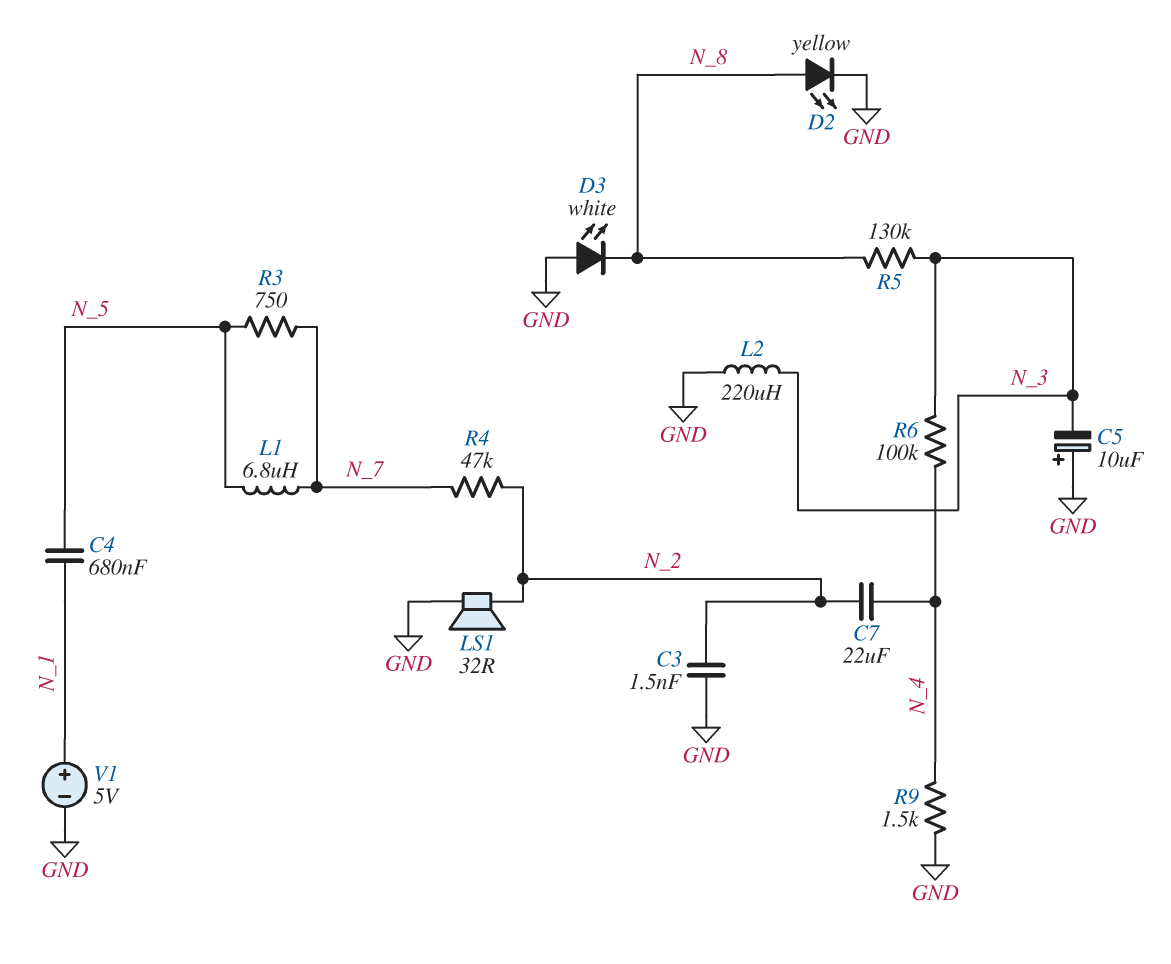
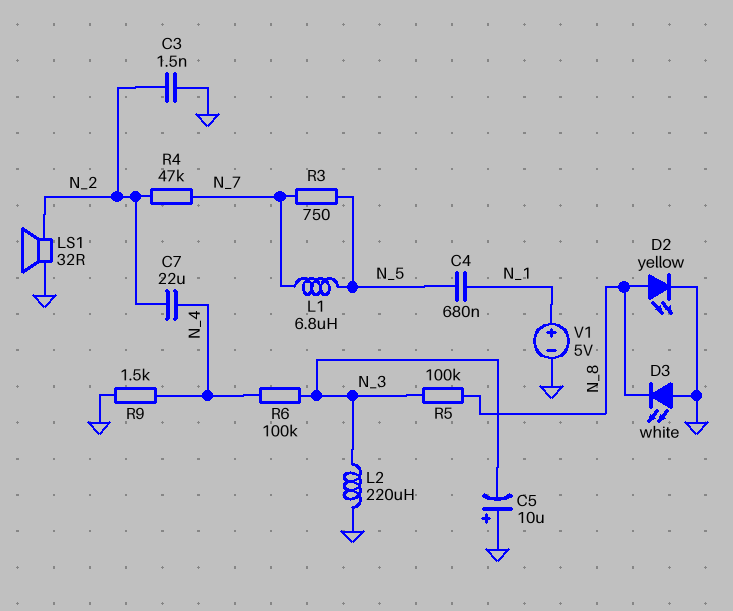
R5: 130k (N_3, N_8) -> 100k (N_3, N_8)

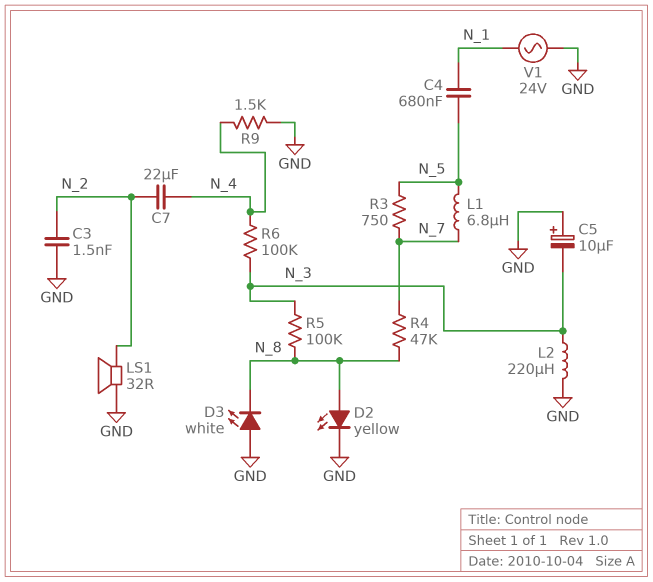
R4: 47k (N_2, N_7) -> 47k (N_7, N_8)
V1: 5V (plus N_1, minus GND) -> AC 24V (GND, N_1)

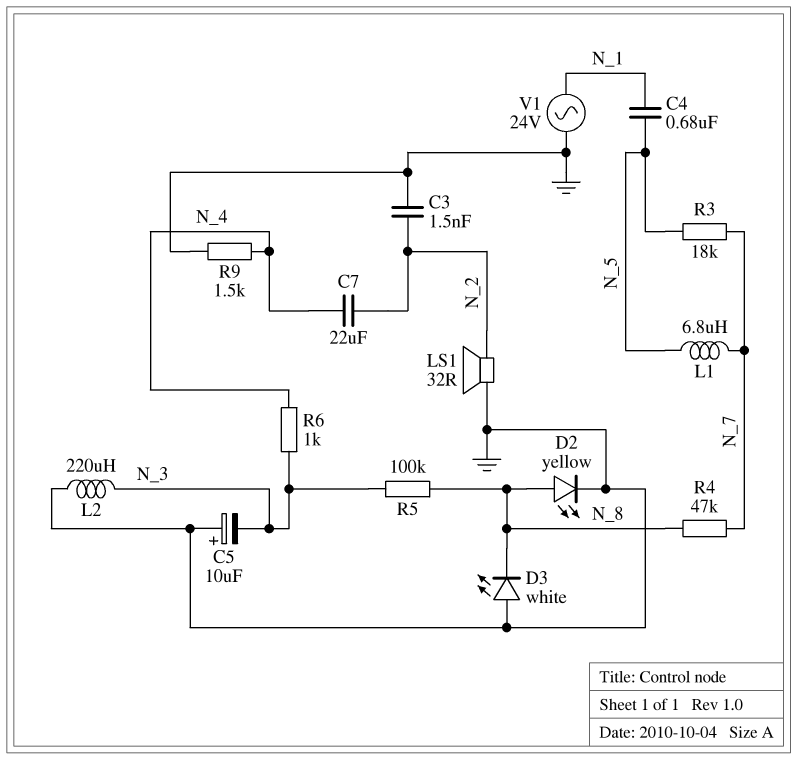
R3: 750 (N_5, N_7) -> 18k (N_5, N_7)
R6: 100k (N_3, N_4) -> 1k (N_3, N_4)

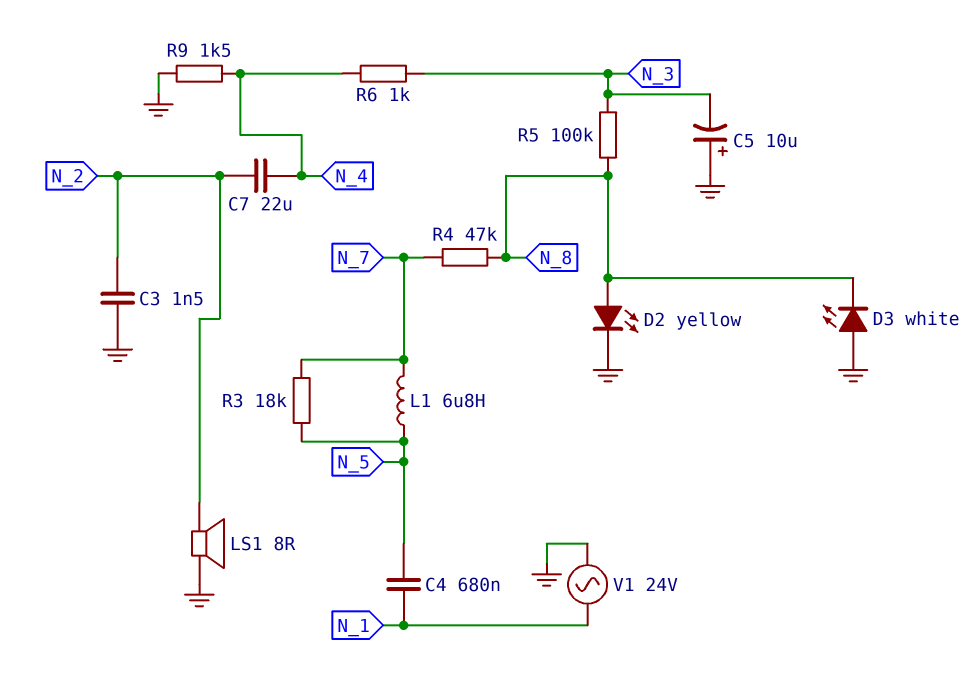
L2: 220uH (GND, N_3) -> none
LS1: speaker 32R (GND, N_2) -> speaker 8R (GND, N_2)

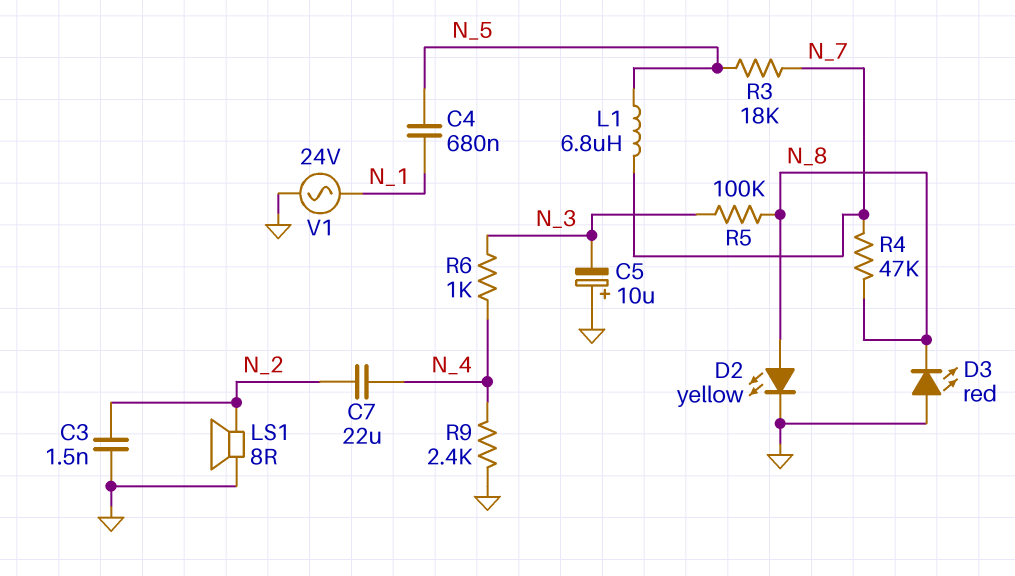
D3: LED white (A GND, K N_8) -> LED red (A GND, K N_8)
R9: 1.5k (GND, N_4) -> 2.4k (GND, N_4)

